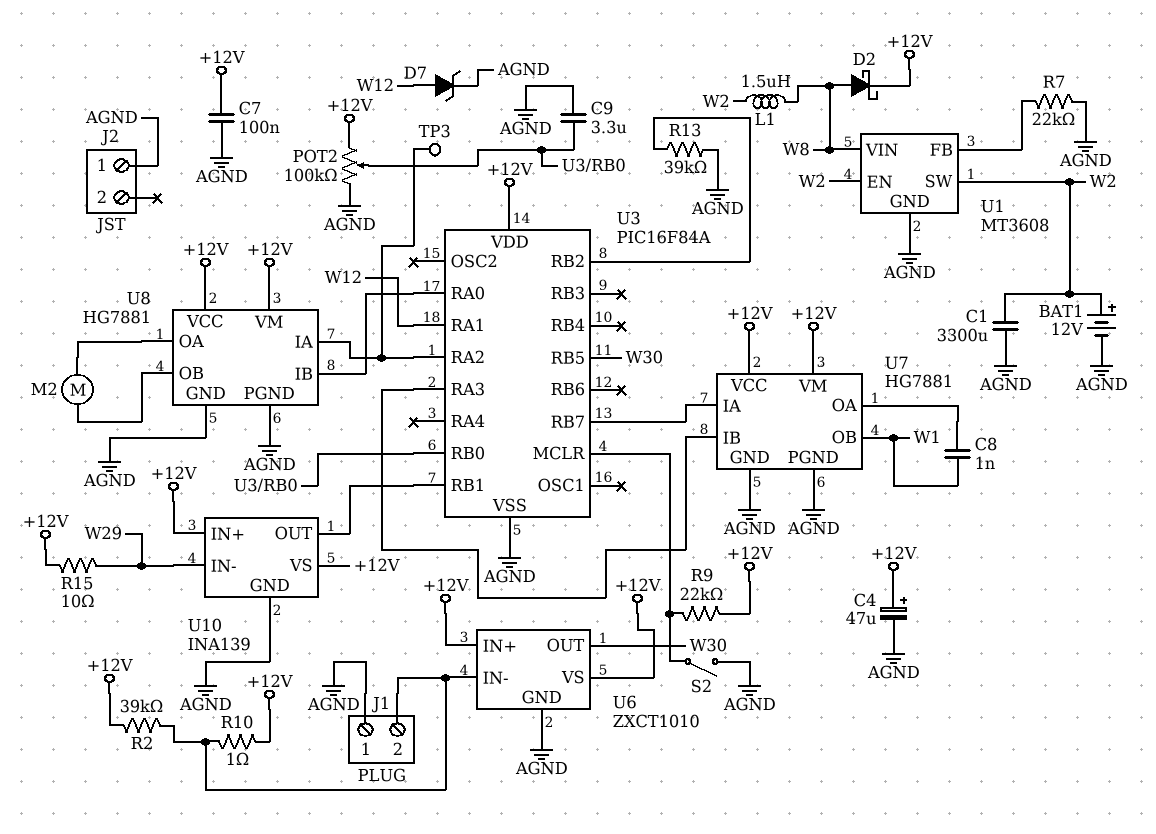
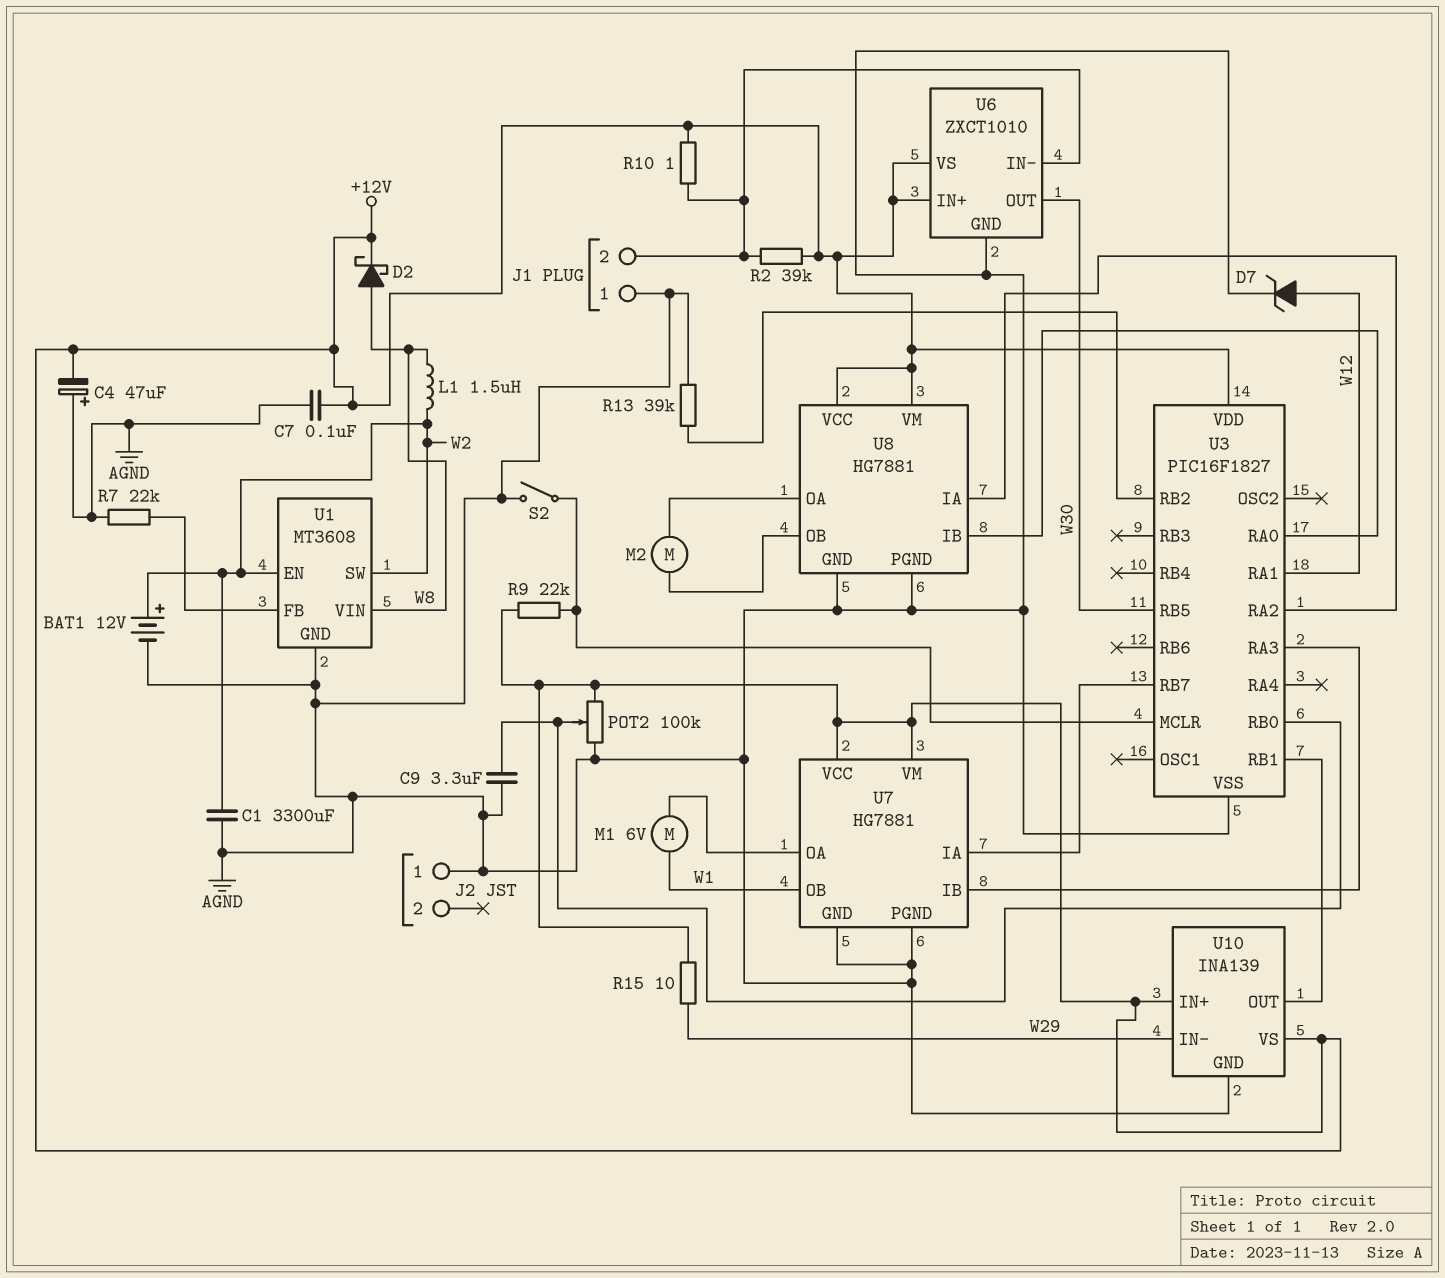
C4: 47uF (plus +12V, minus AGND) -> 47uF (plus AGND, minus +12V)
C8: 1nF (U7/OA, W1) -> none
M1: none -> motor 6V (U7/OA, W1)
TP3: test point (U3/RA2) -> none
U3: PIC16F84A -> PIC16F1827

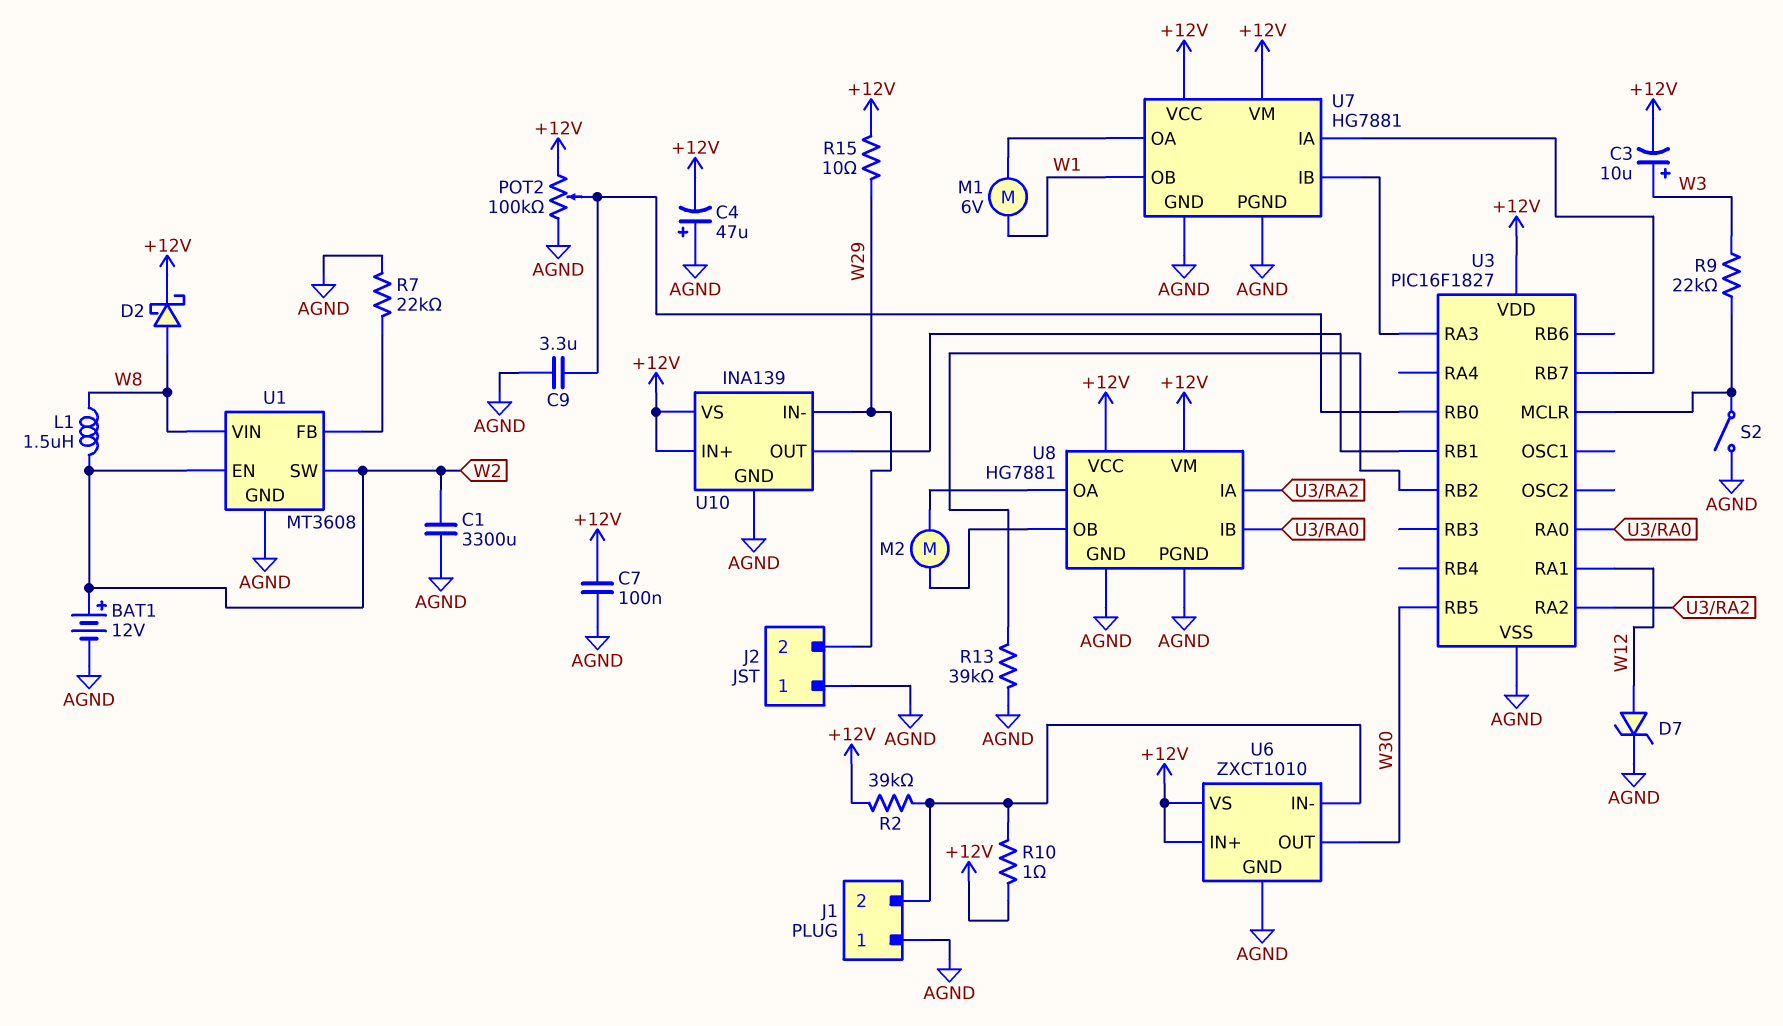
C3: none -> 10uF (plus W3, minus +12V)
J2 pin 2: none -> W29
R9: 22k (+12V, U3/MCLR) -> 22k (U3/MCLR, W3)

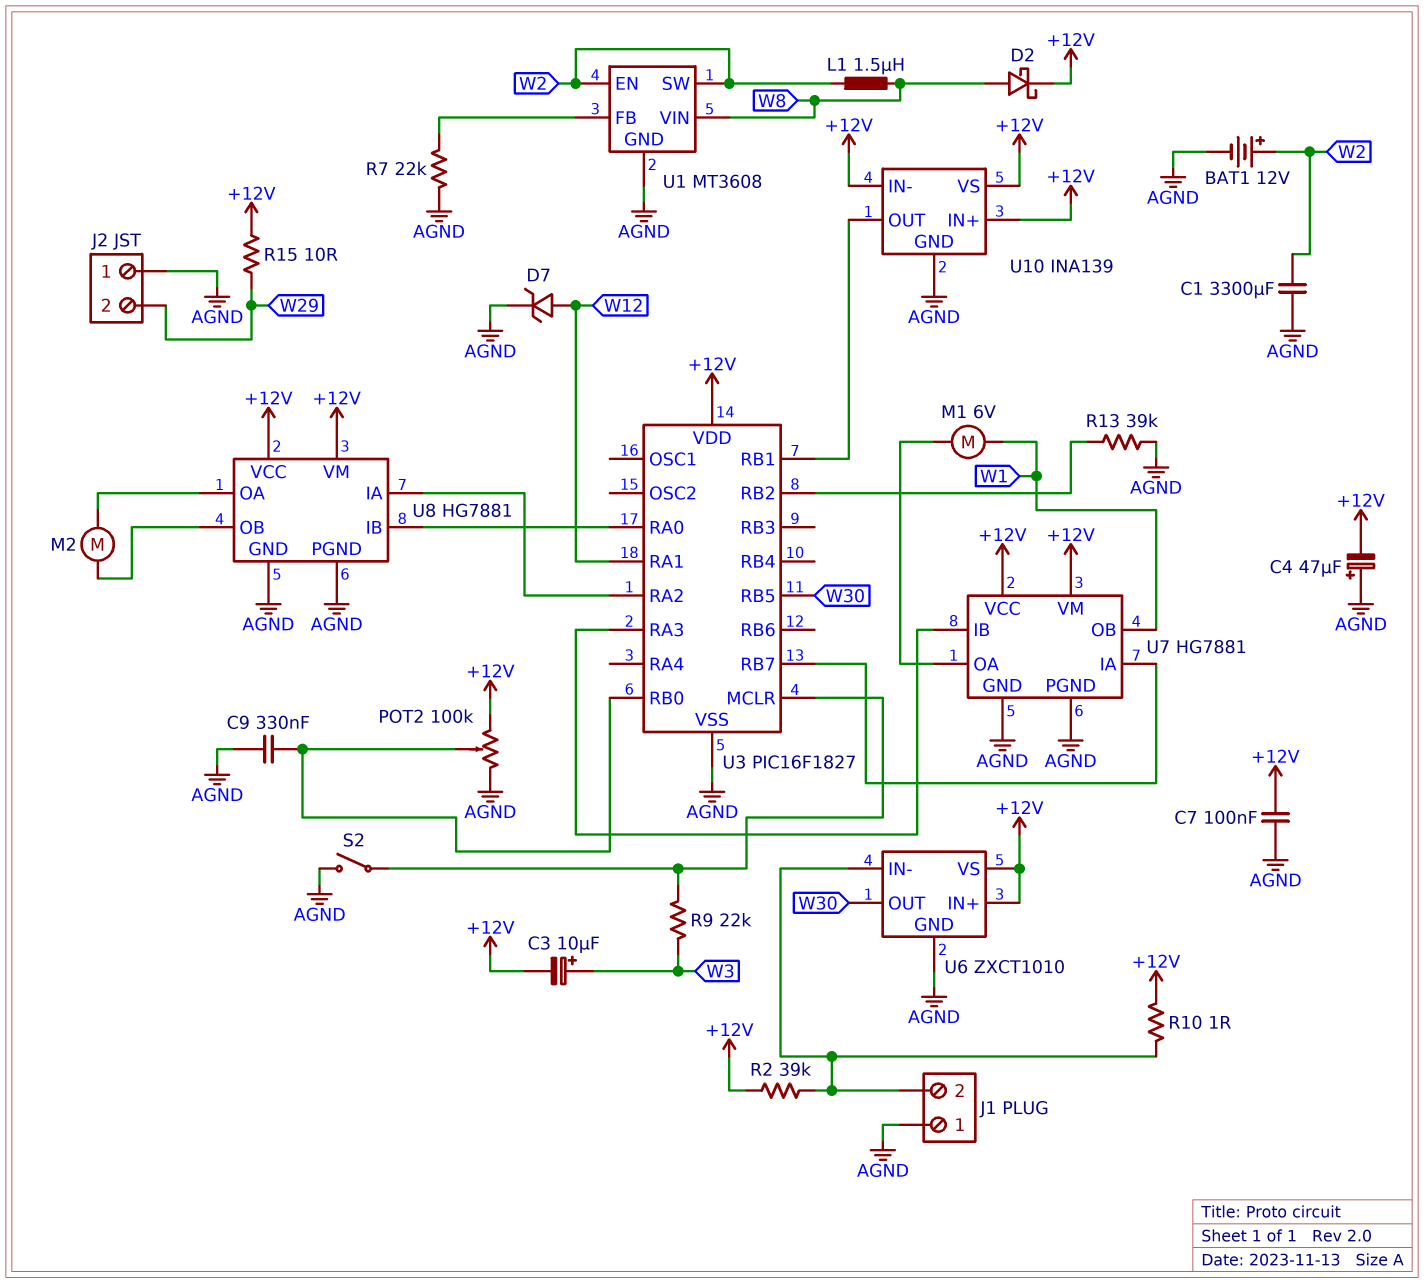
C9: 3.3uF (AGND, U3/RB0) -> 330nF (AGND, U3/RB0)
U10 pin IN-: W29 -> +12V

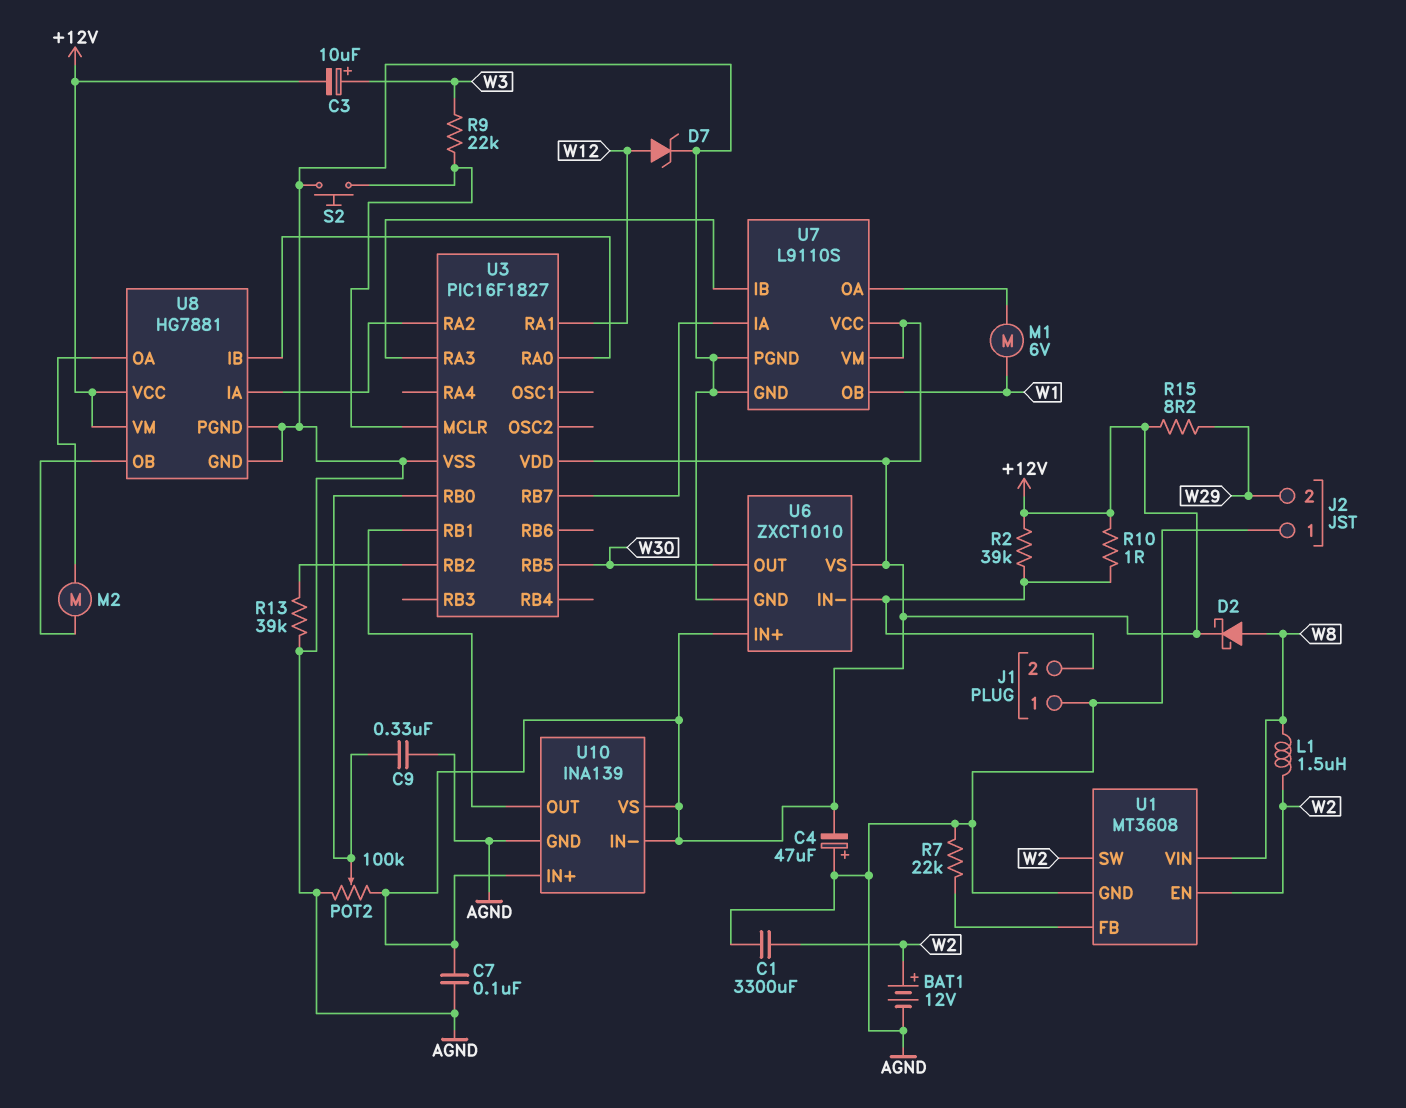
R15: 10 (+12V, W29) -> 8.2 (+12V, W29)
S2: switch (AGND, U3/MCLR) -> button (AGND, U3/MCLR)
U7: HG7881 -> L9110S

